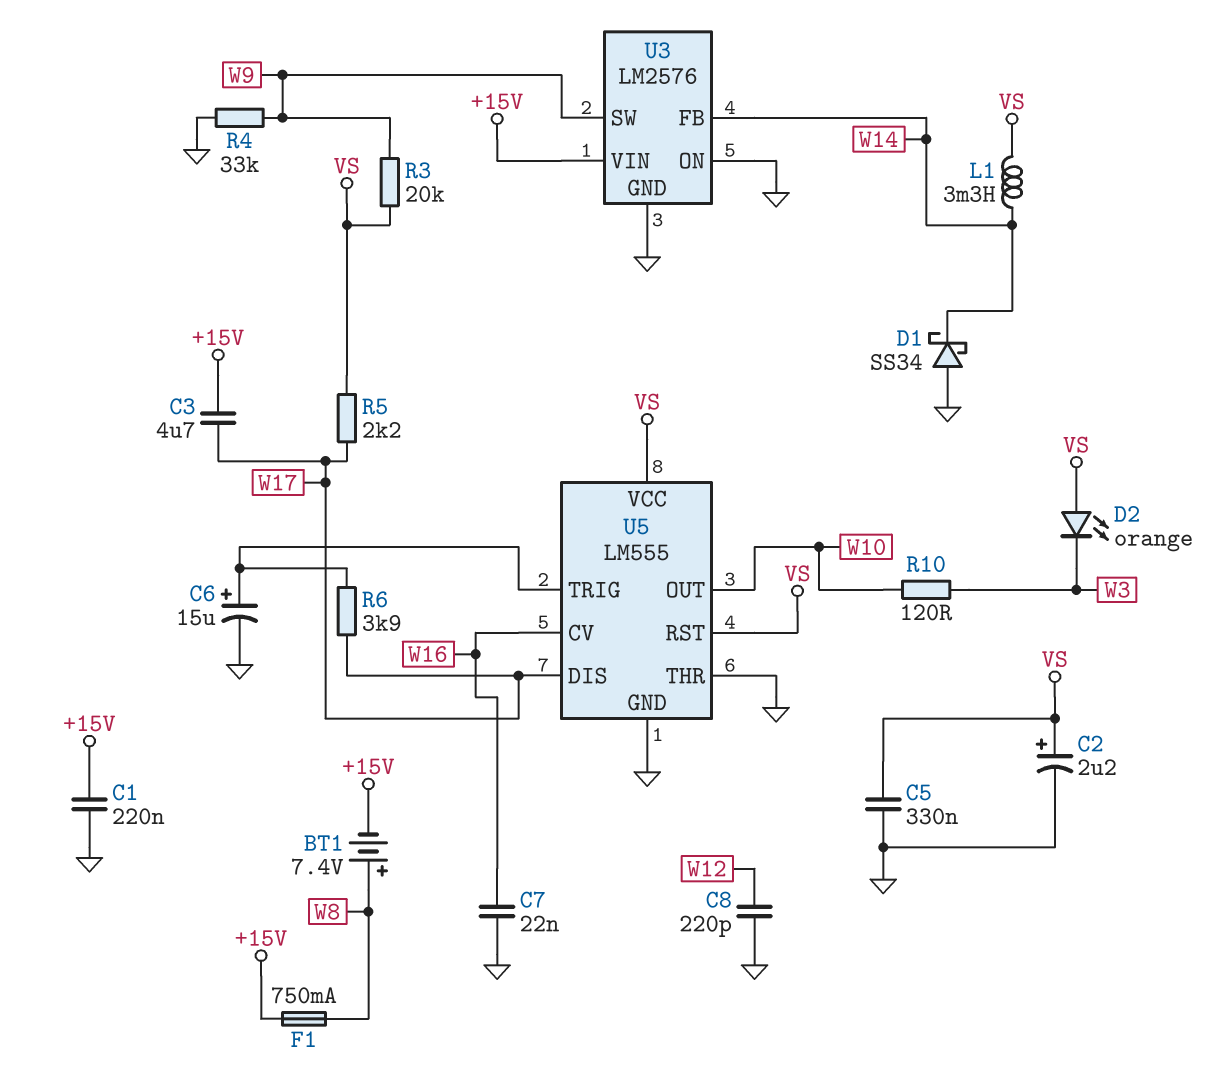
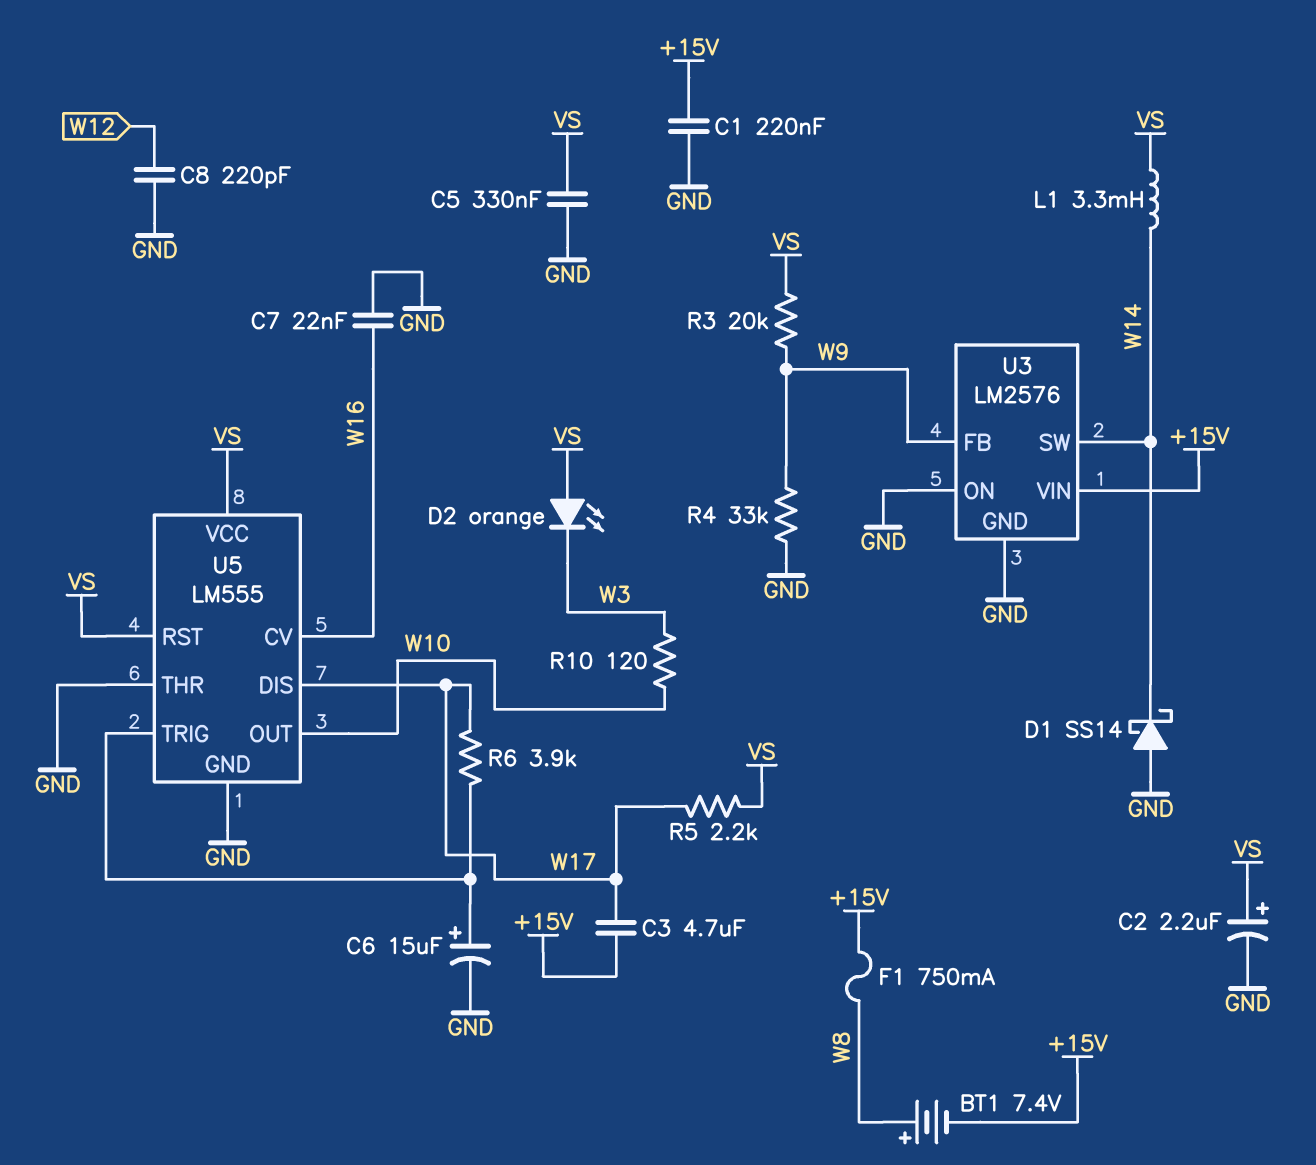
D1: schottky SS34 (A GND, K W14) -> schottky SS14 (A GND, K W14)
U3 pin FB: W14 -> W9
U3 pin SW: W9 -> W14

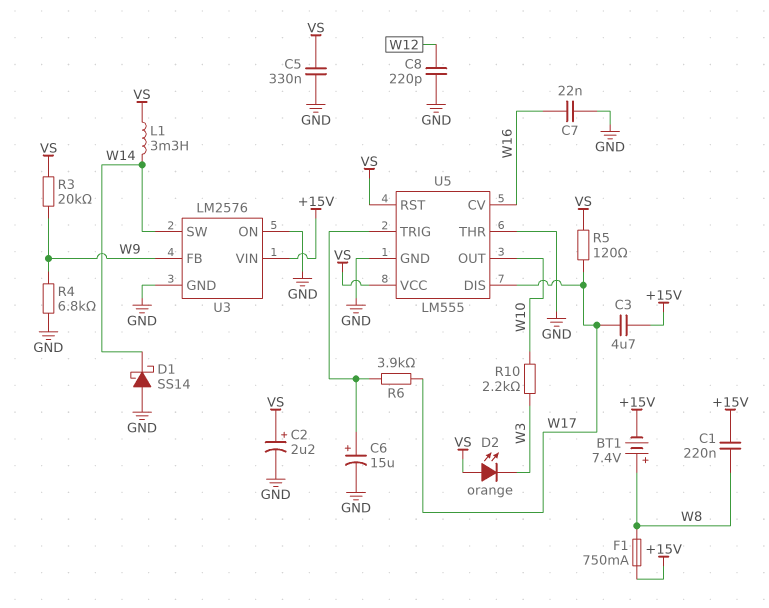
C1: 220nF (+15V, GND) -> 220nF (+15V, W8)
R4: 33k (GND, W9) -> 6.8k (GND, W9)
R5: 2.2k (VS, W17) -> 120 (VS, W17)
R10: 120 (W3, W10) -> 2.2k (W3, W10)

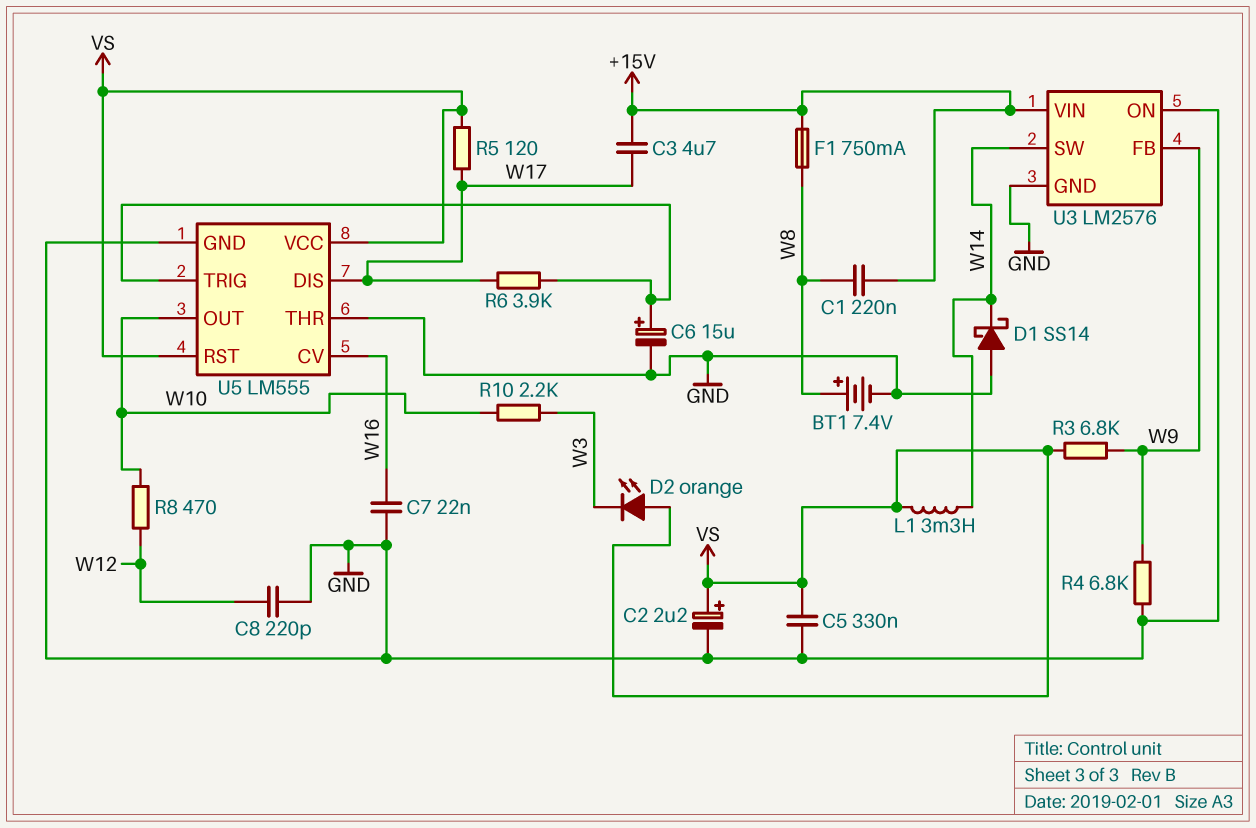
BT1: 7.4V (plus W8, minus +15V) -> 7.4V (plus W8, minus GND)
R3: 20k (VS, W9) -> 6.8k (VS, W9)
R8: none -> 470 (W10, W12)

